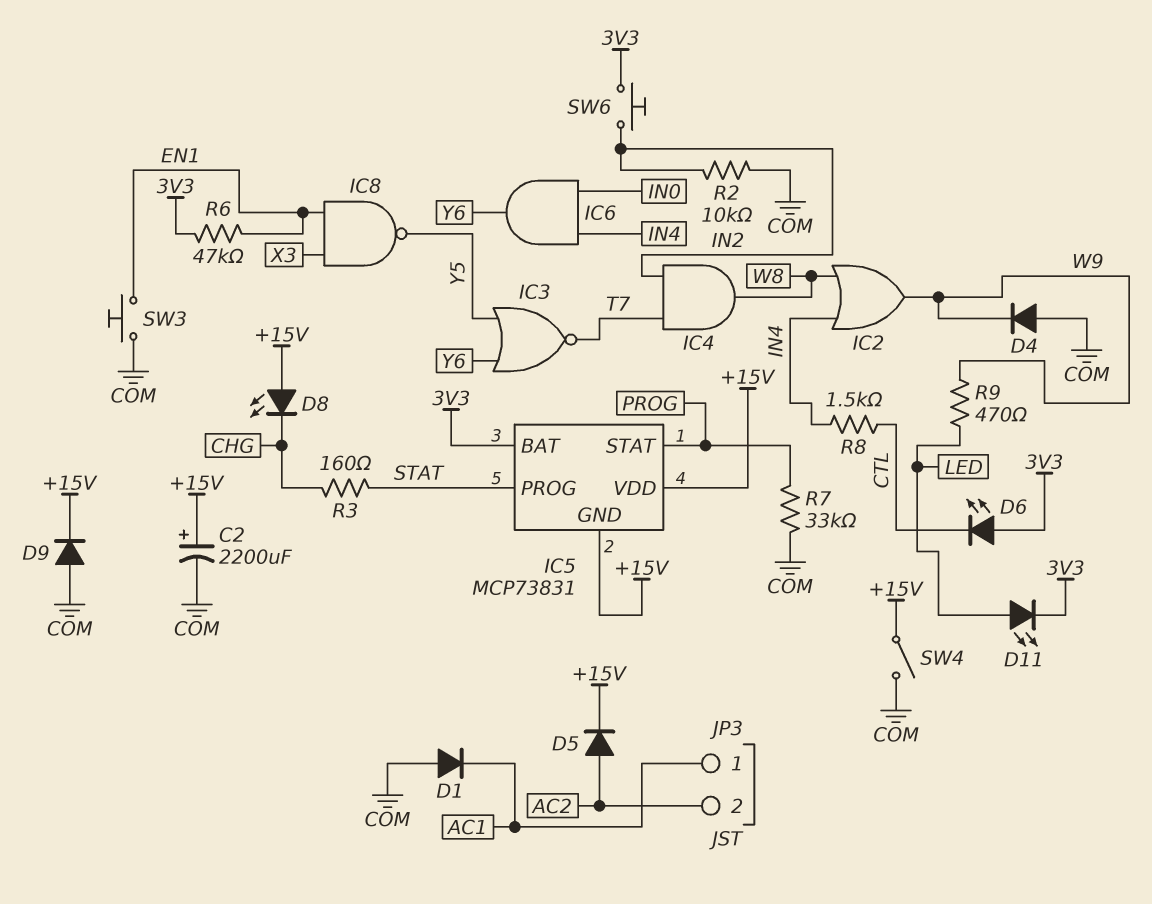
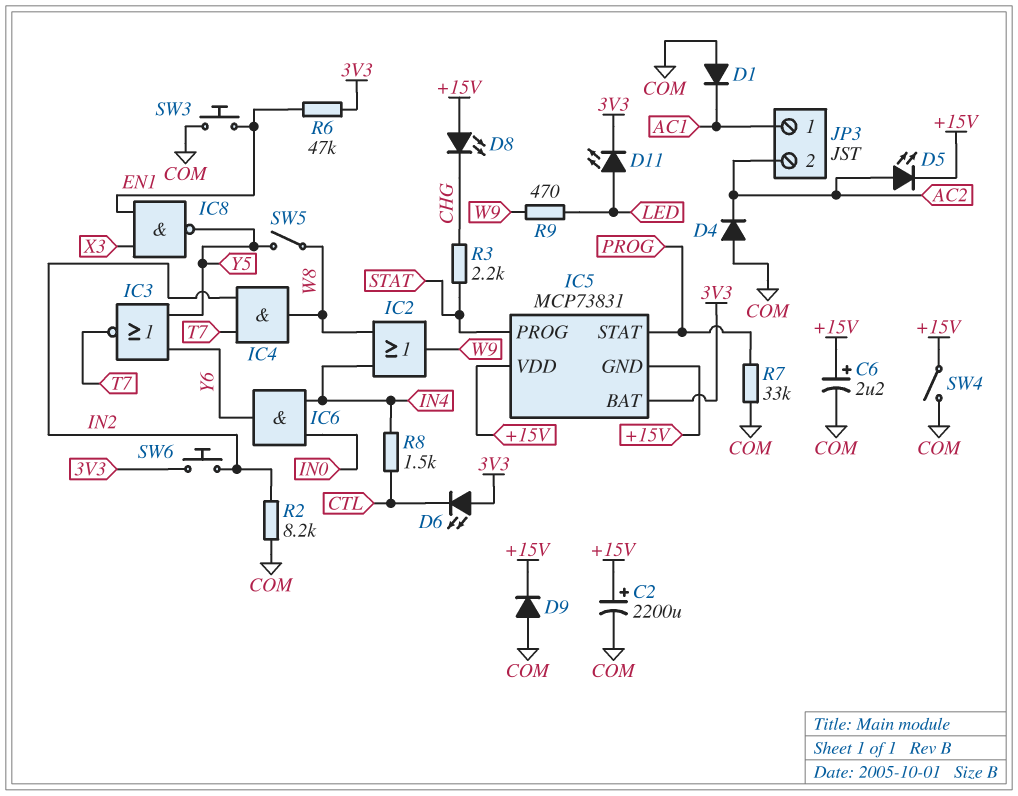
C6: none -> 2.2uF (plus +15V, minus COM)
D4: diode (A COM, K W9) -> diode (A COM, K AC2)
D5: diode (A AC2, K +15V) -> LED (A AC2, K +15V)
R2: 10k (COM, IN2) -> 8.2k (COM, IN2)
R3: 160 (CHG, STAT) -> 2.2k (CHG, STAT)
SW5: none -> switch (W8, Y5)

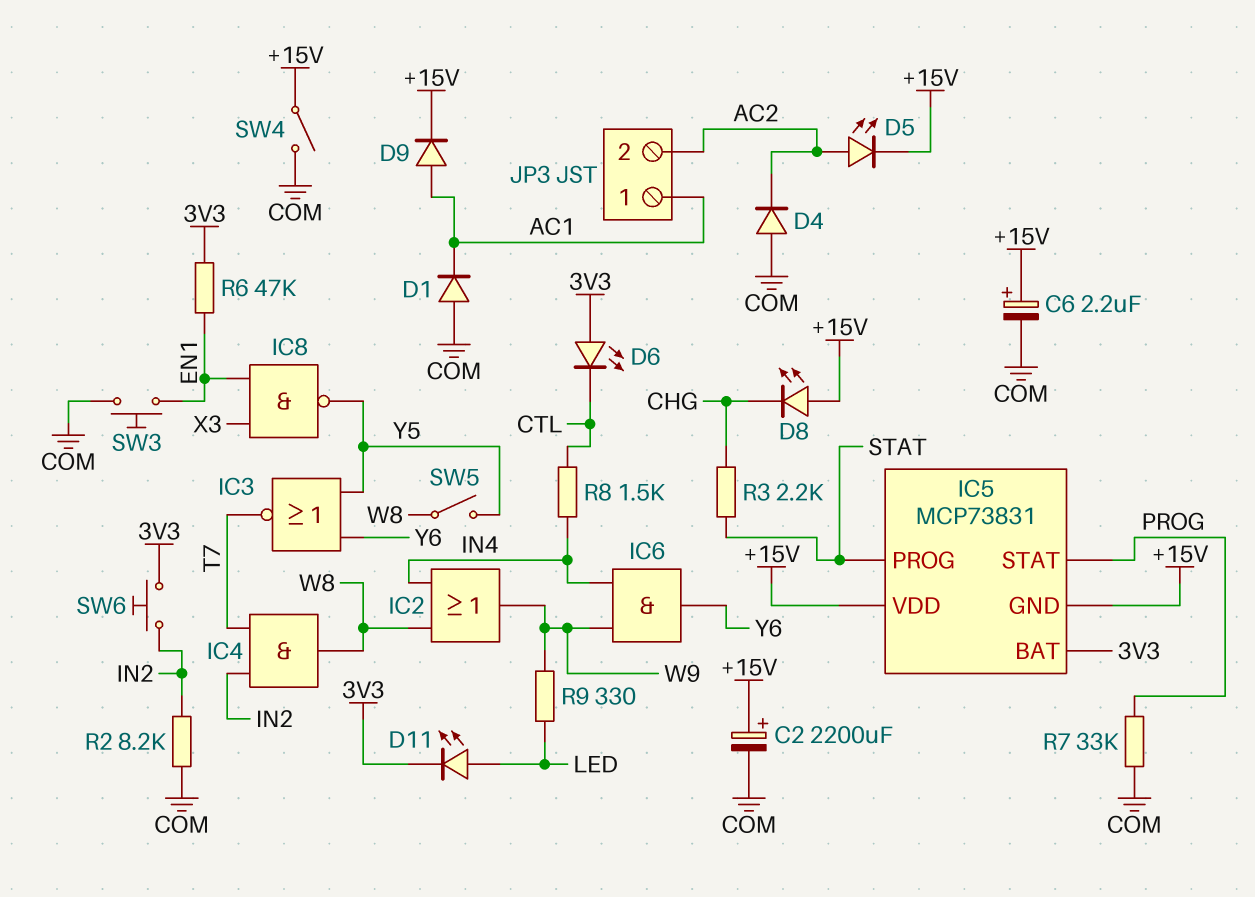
D9: diode (A COM, K +15V) -> diode (A AC1, K +15V)
IC6: AND (in IN0, in IN4, out Y6) -> AND (in IN4, in W9, out Y6)
R9: 470 (LED, W9) -> 330 (LED, W9)

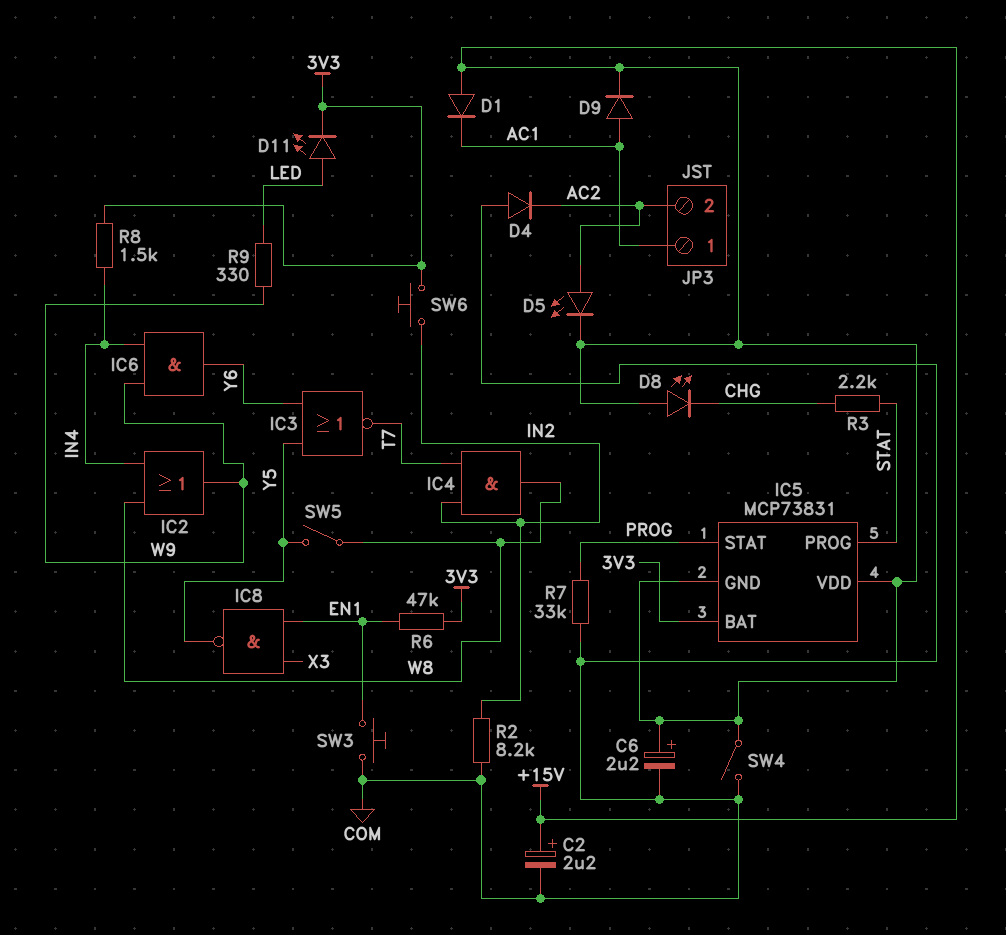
C2: 2200uF (plus +15V, minus COM) -> 2.2uF (plus +15V, minus COM)
D1: diode (A COM, K AC1) -> diode (A +15V, K AC1)
D6: LED (A 3V3, K CTL) -> none
R8: 1.5k (CTL, IN4) -> 1.5k (3V3, IN4)

